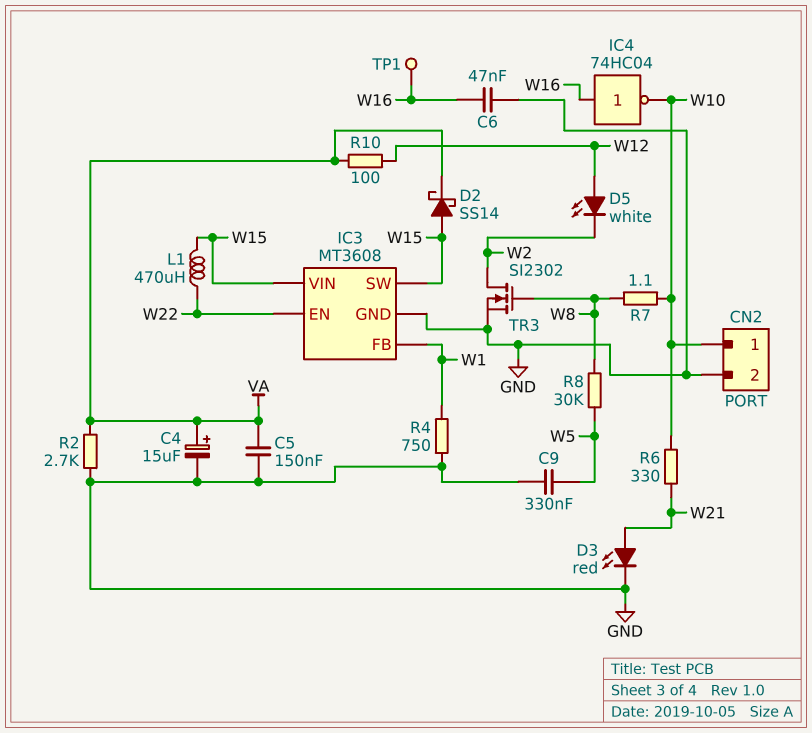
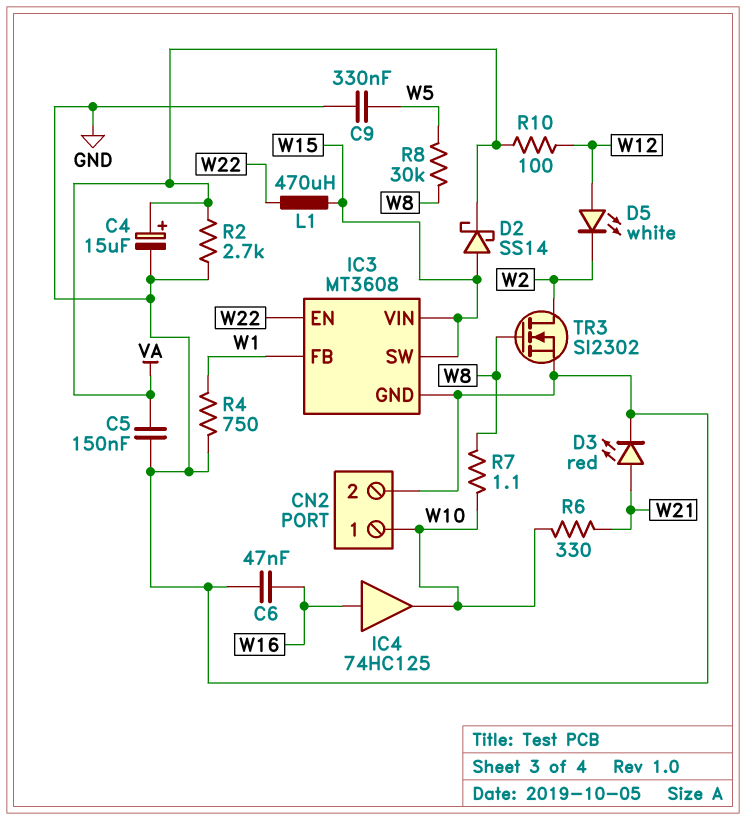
IC4: NOT 74HC04 (in W16, out W10) -> buffer 74HC125 (in W16, out W10)
TP1: test point (W16) -> none

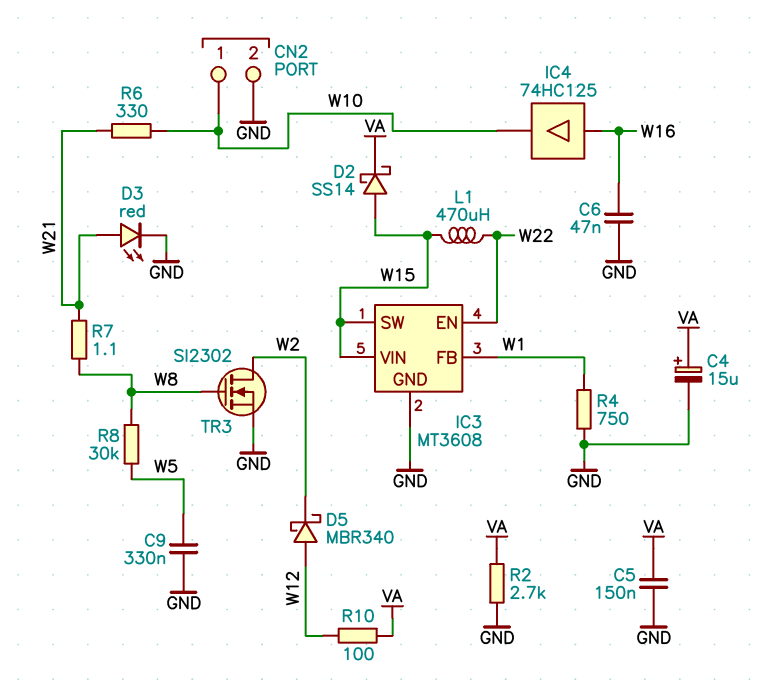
D5: LED white (A W12, K W2) -> schottky MBR340 (A W12, K W2)
R7: 1.1 (W8, W10) -> 1.1 (W8, W21)

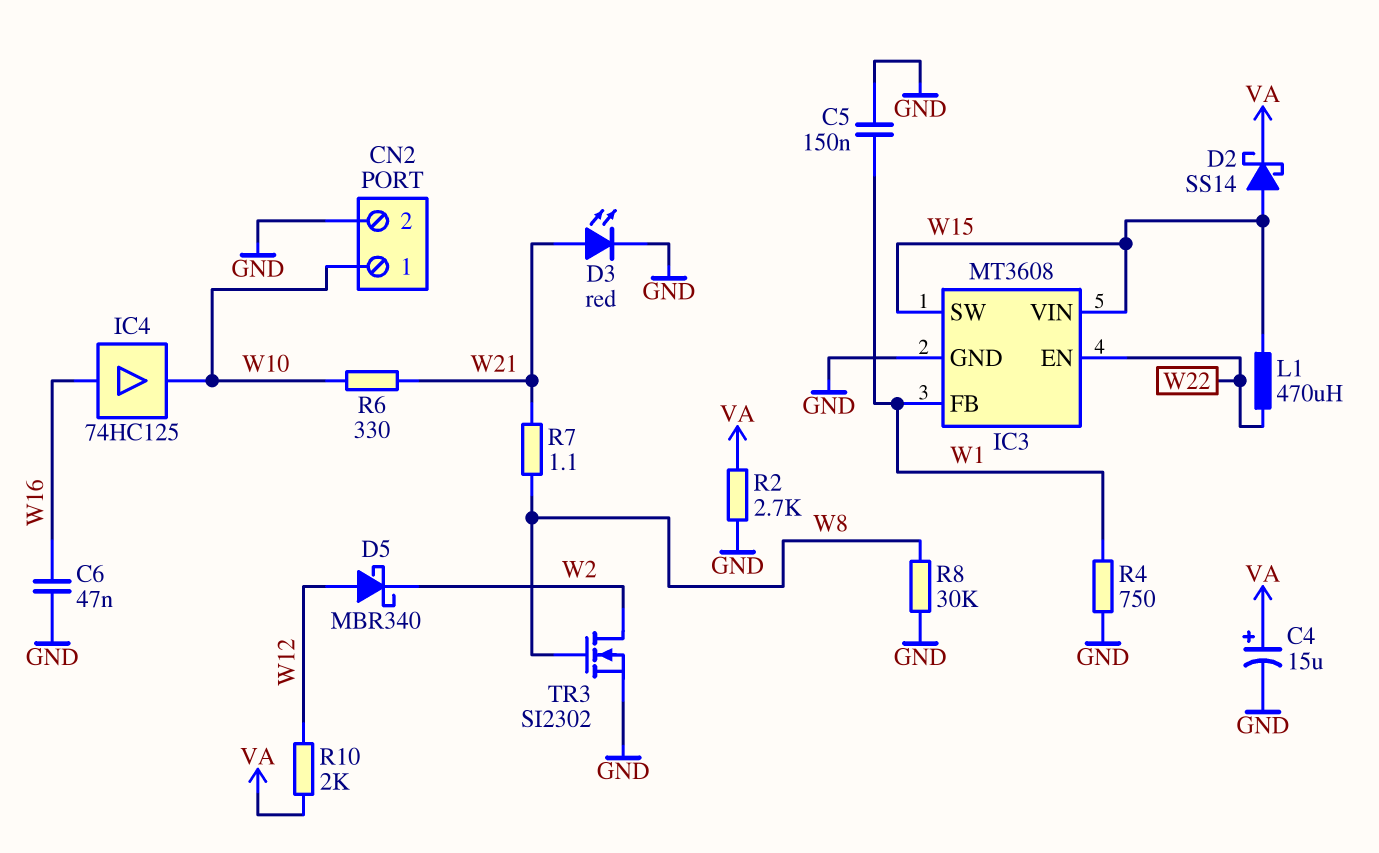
C5: 150nF (GND, VA) -> 150nF (GND, W1)
C9: 330nF (GND, W5) -> none
R8: 30k (W5, W8) -> 30k (GND, W8)
R10: 100 (VA, W12) -> 2k (VA, W12)

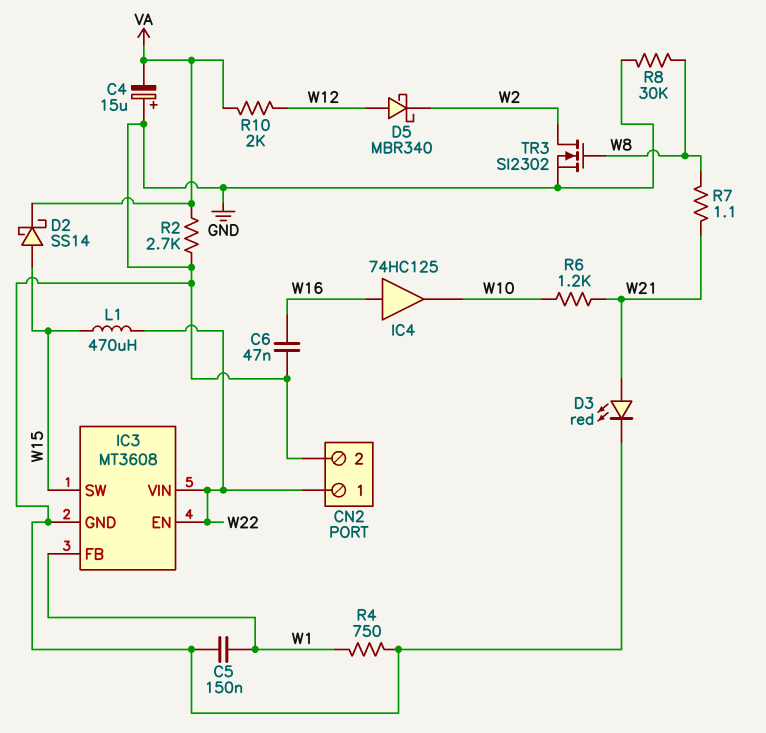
C4: 15uF (plus VA, minus GND) -> 15uF (plus GND, minus VA)
CN2 pin 1: W10 -> W22
IC3 pin VIN: W15 -> W22
R6: 330 (W10, W21) -> 1.2k (W10, W21)

